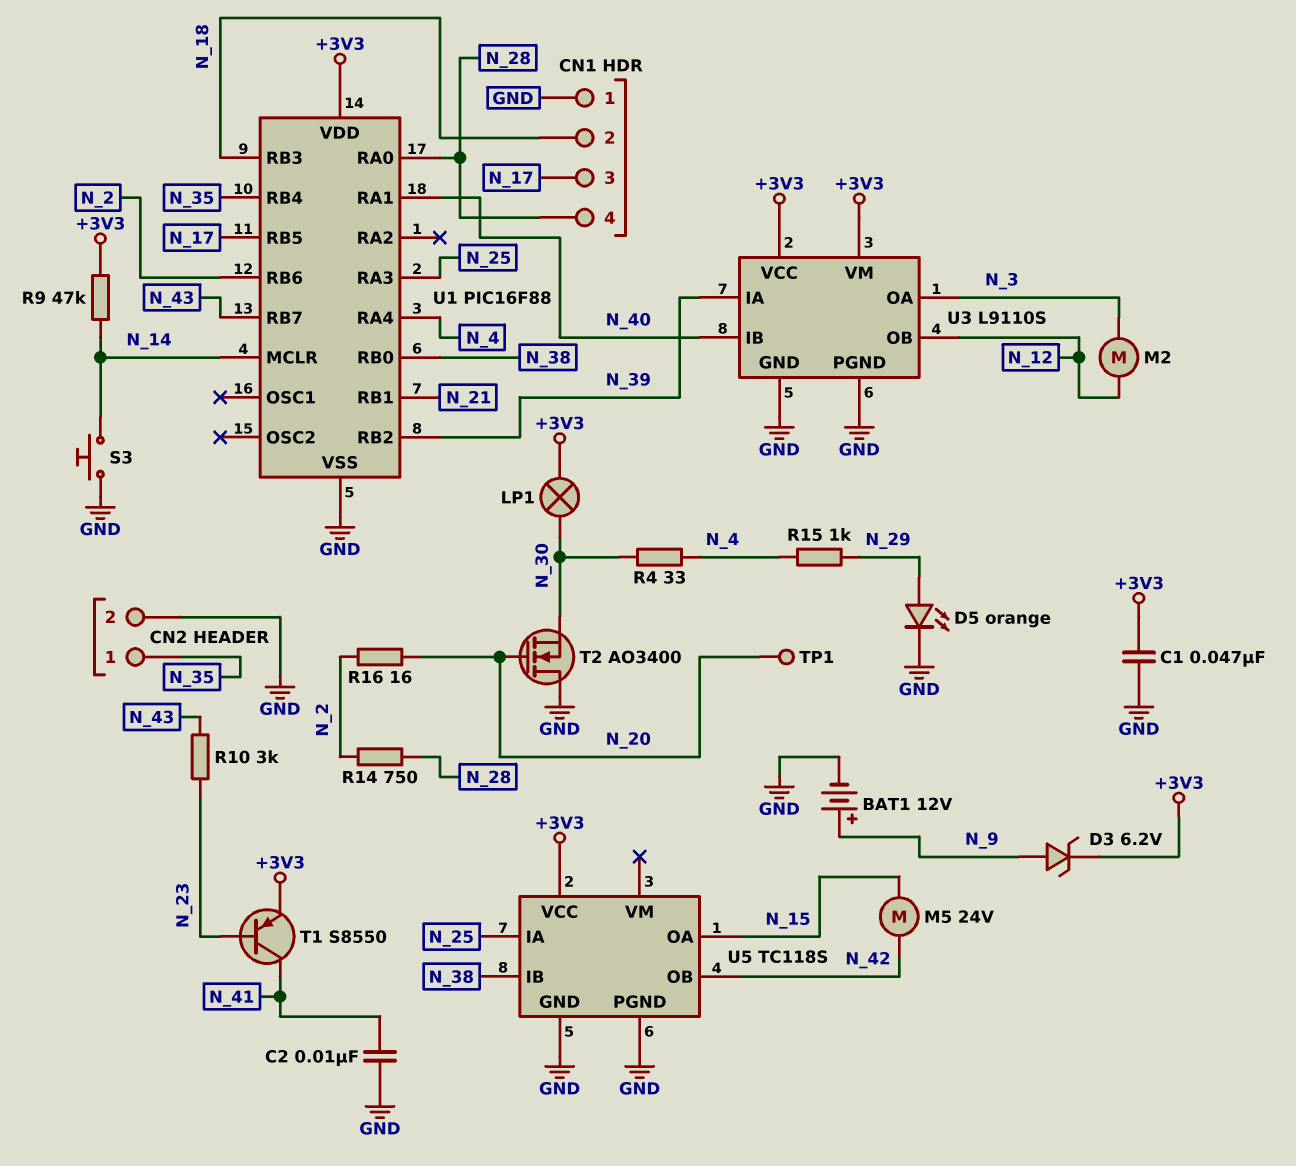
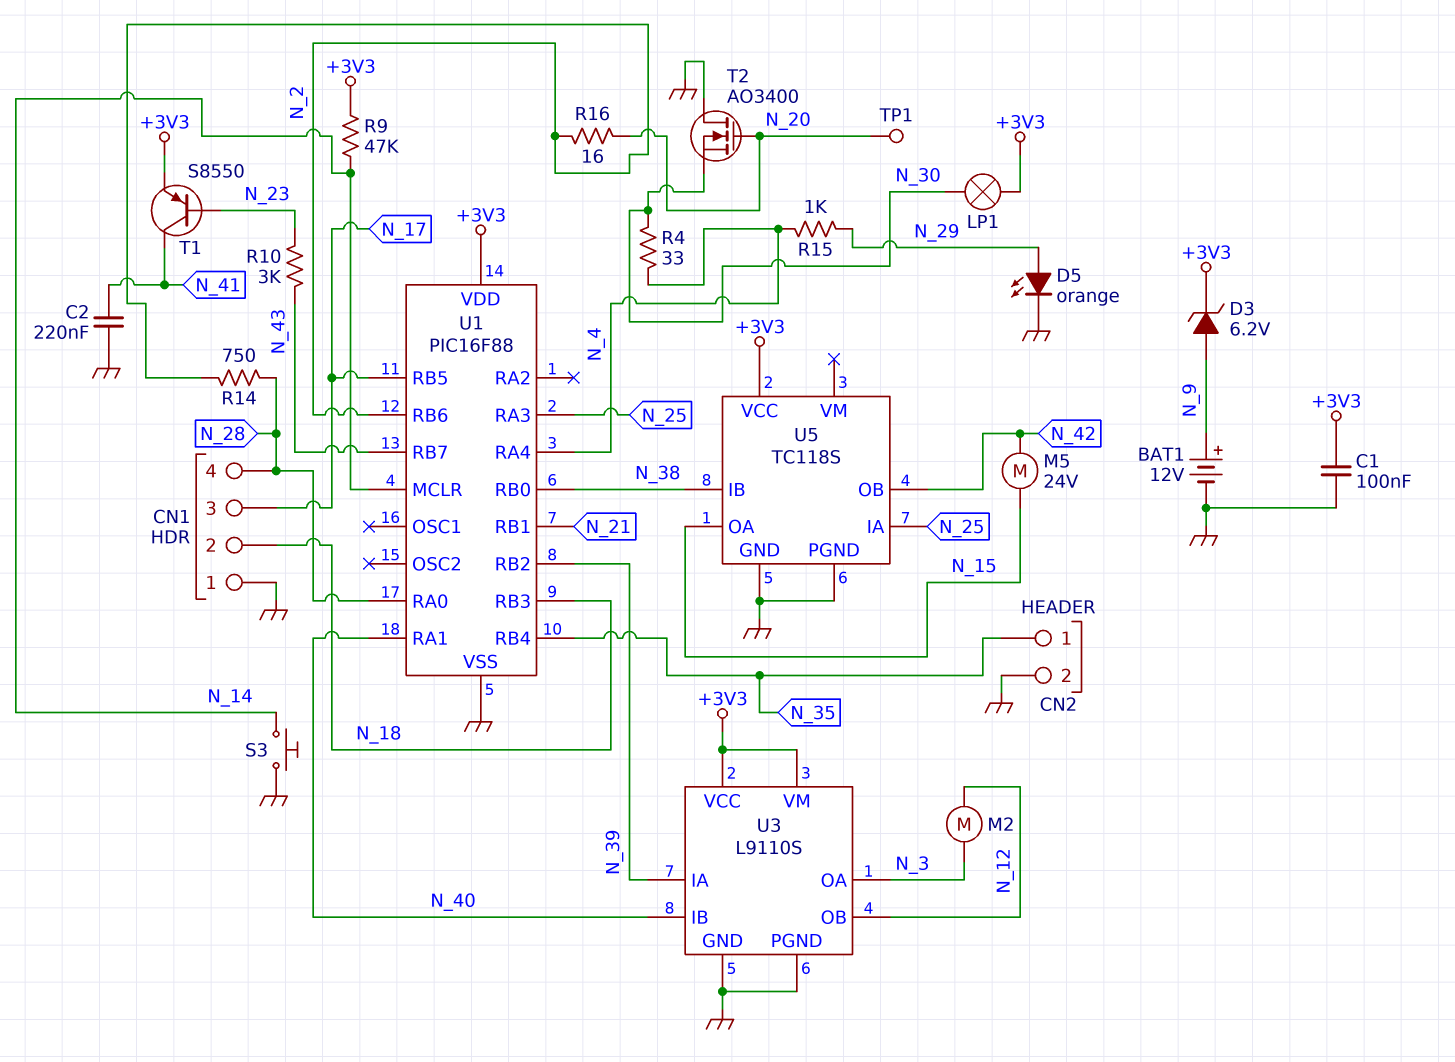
C1: 47nF (+3V3, GND) -> 100nF (+3V3, GND)
C2: 10nF (GND, N_41) -> 220nF (GND, N_41)

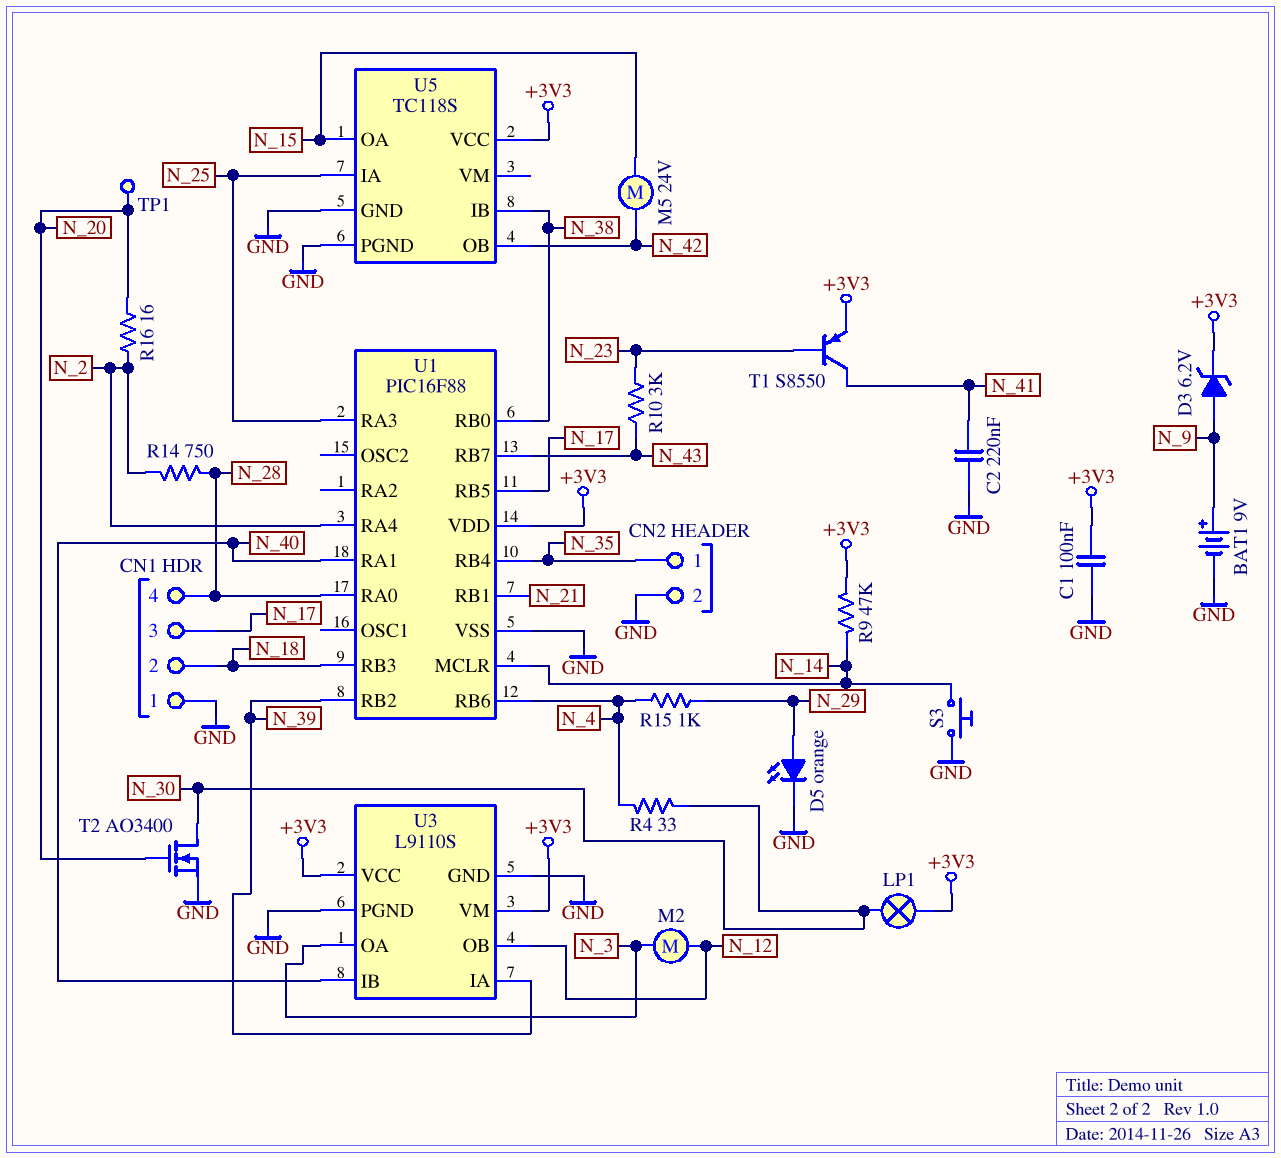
BAT1: 12V (plus N_9, minus GND) -> 9V (plus N_9, minus GND)
T2: NMOS AO3400 (G N_20, D GND, S N_30) -> NMOS AO3400 (G N_20, D N_30, S GND)
U1 pin RA4: N_4 -> N_2
U1 pin RB6: N_2 -> N_4

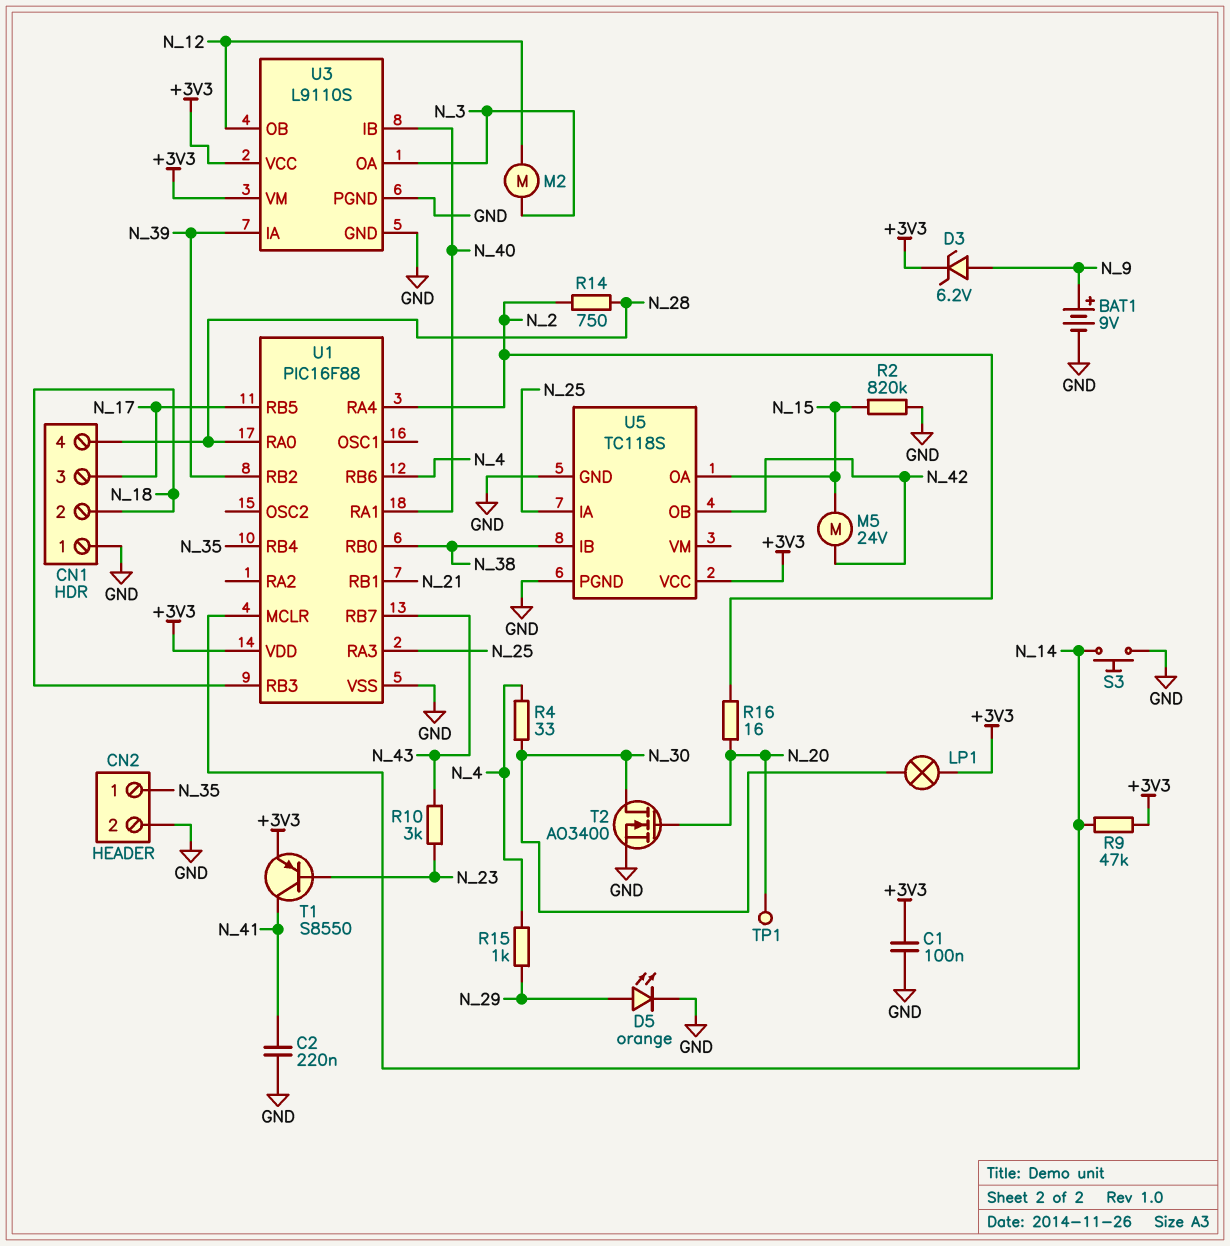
R2: none -> 820k (GND, N_15)

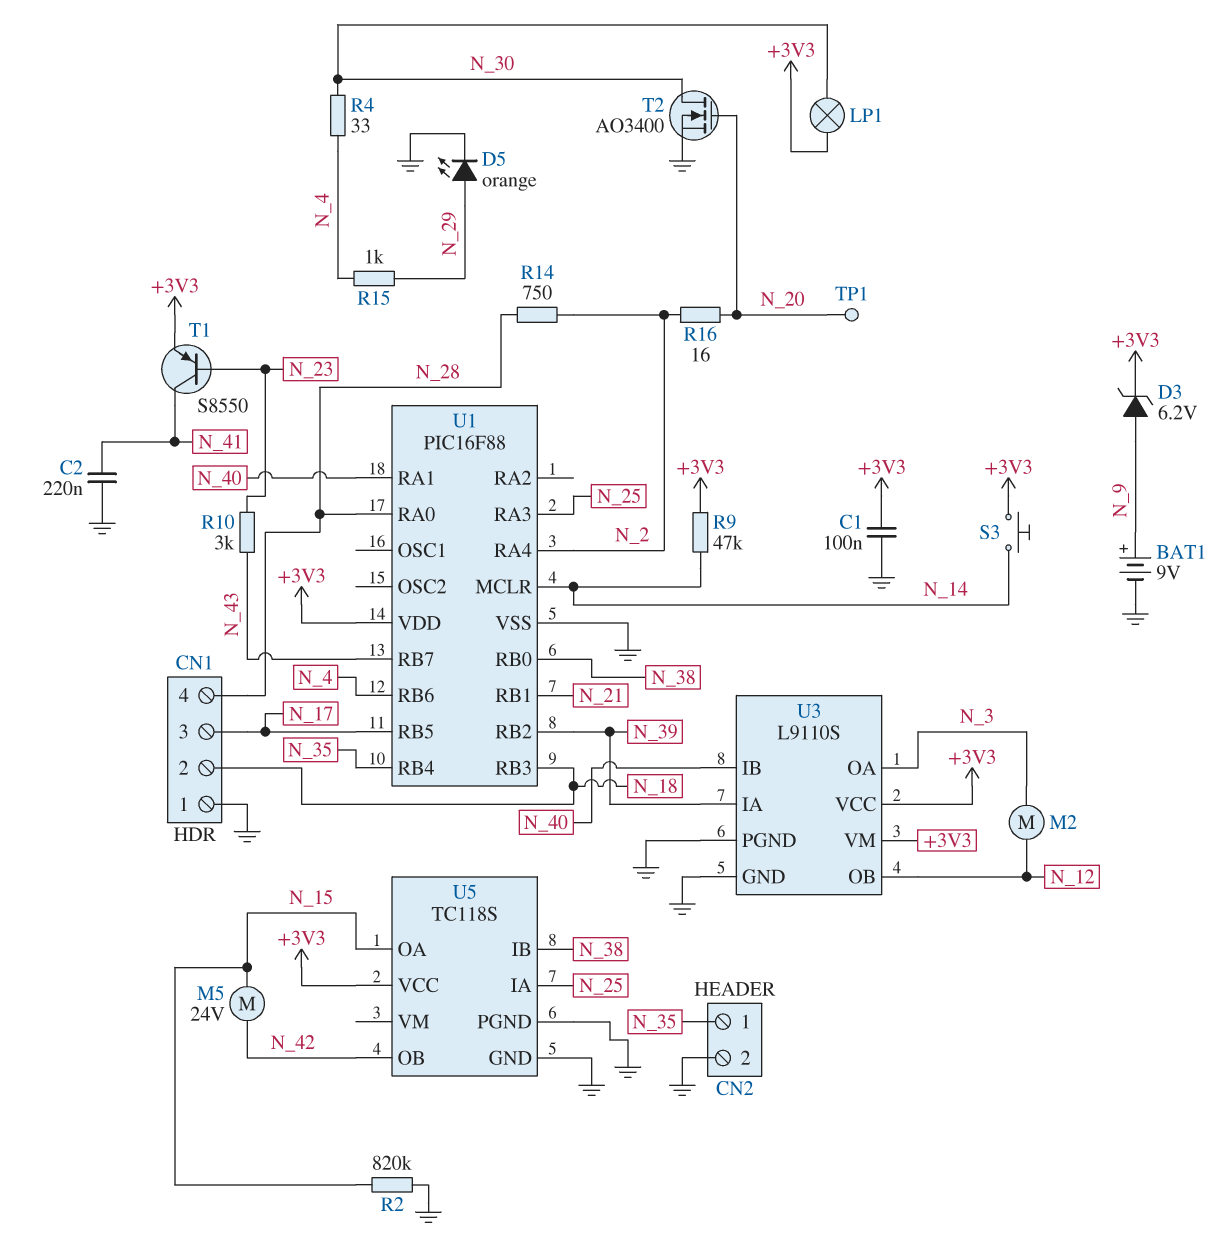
S3: button (GND, N_14) -> button (+3V3, N_14)

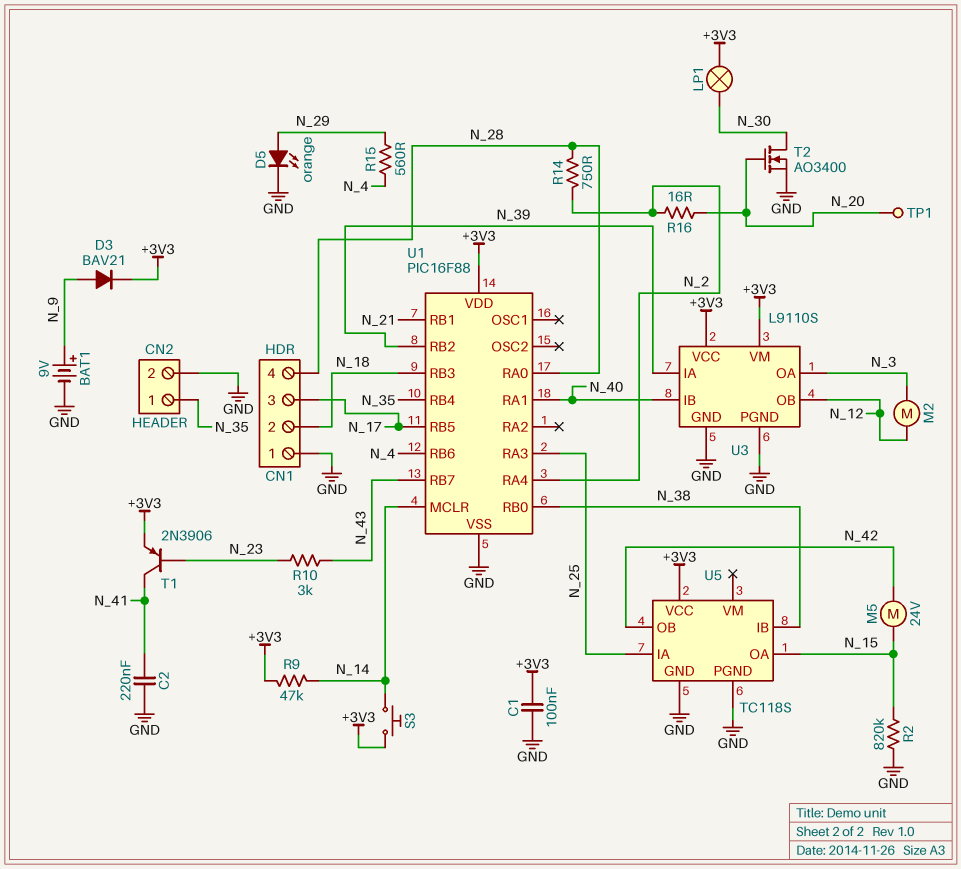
D3: zener 6.2V (A N_9, K +3V3) -> diode BAV21 (A N_9, K +3V3)
R4: 33 (N_4, N_30) -> none
R15: 1k (N_4, N_29) -> 560 (N_4, N_29)
T1: PNP S8550 (B N_23, C N_41, E +3V3) -> PNP 2N3906 (B N_23, C N_41, E +3V3)

